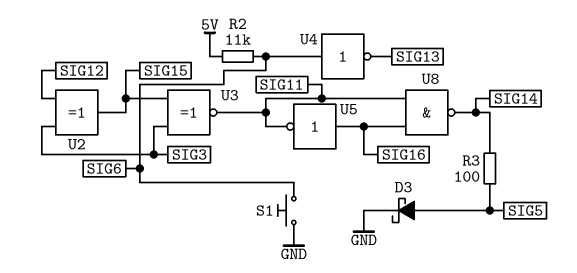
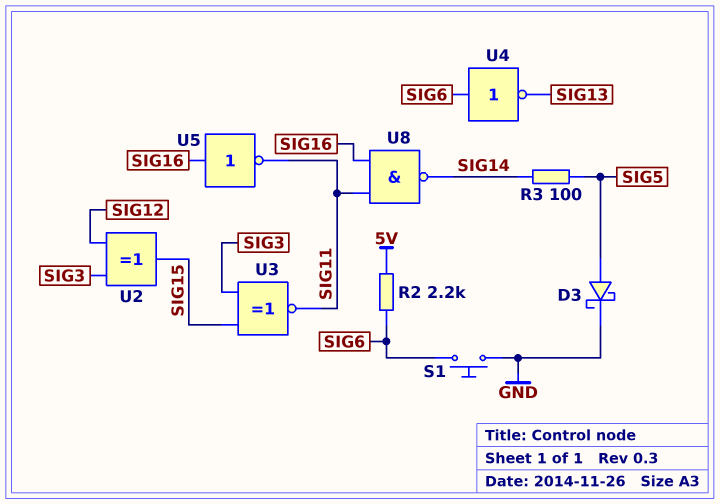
R2: 11k (5V, SIG6) -> 2.2k (5V, SIG6)

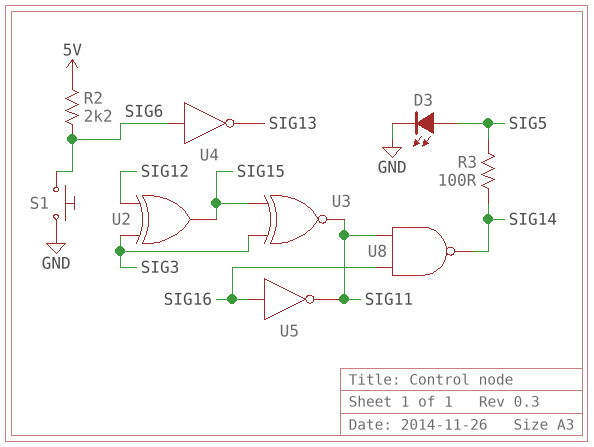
D3: schottky (A SIG5, K GND) -> LED (A SIG5, K GND)

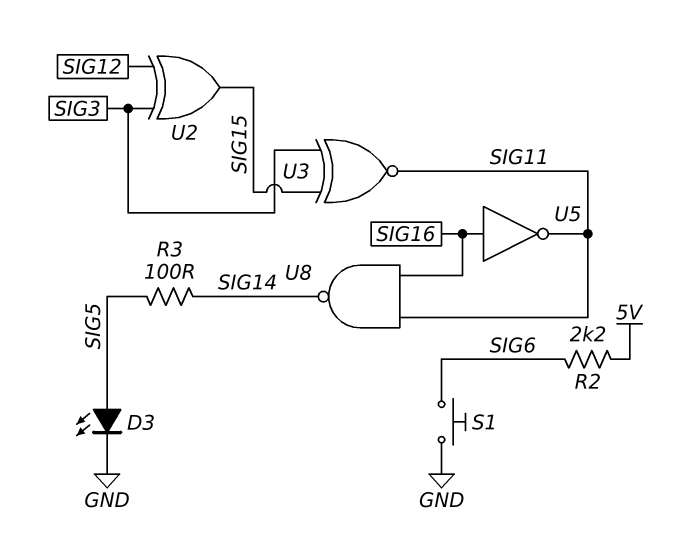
U4: NOT (in SIG6, out SIG13) -> none

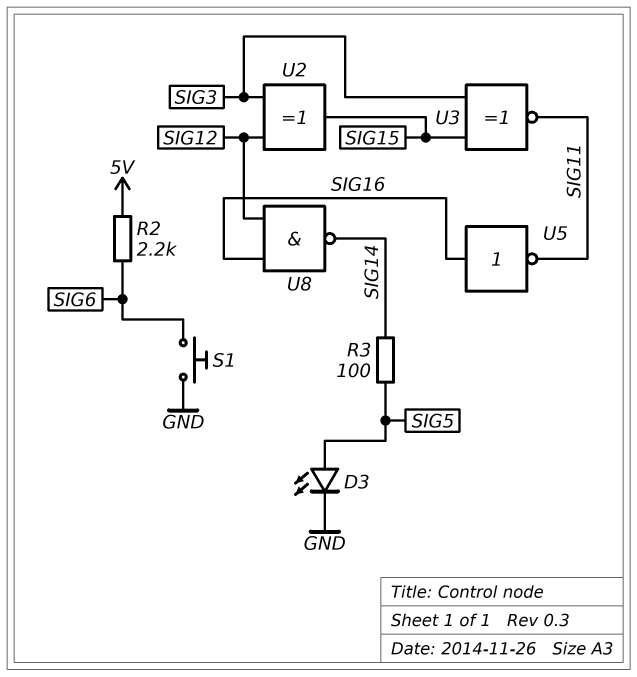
U8: NAND (in SIG11, in SIG16, out SIG14) -> NAND (in SIG12, in SIG16, out SIG14)

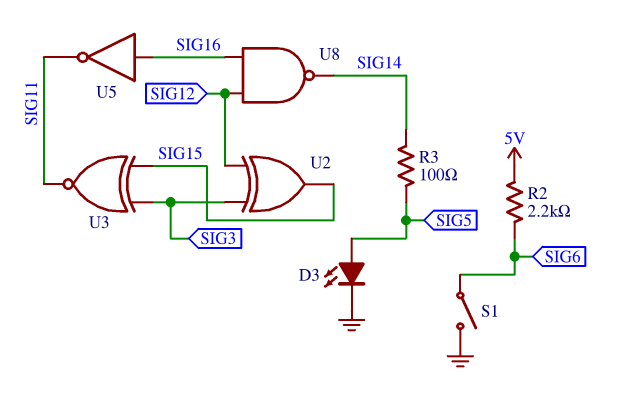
S1: button (GND, SIG6) -> switch (GND, SIG6)

